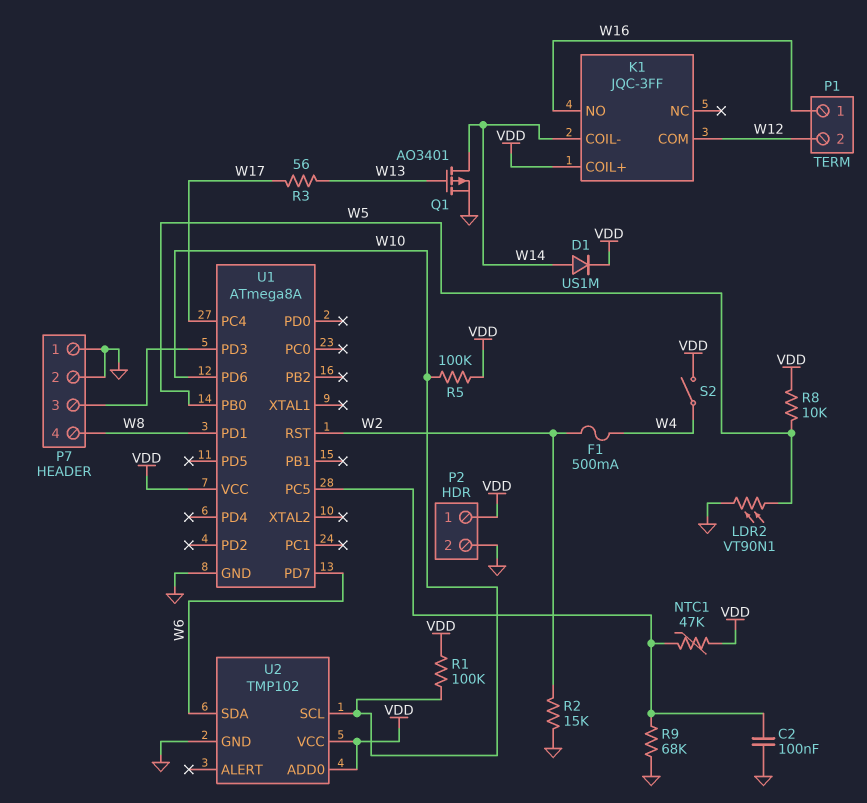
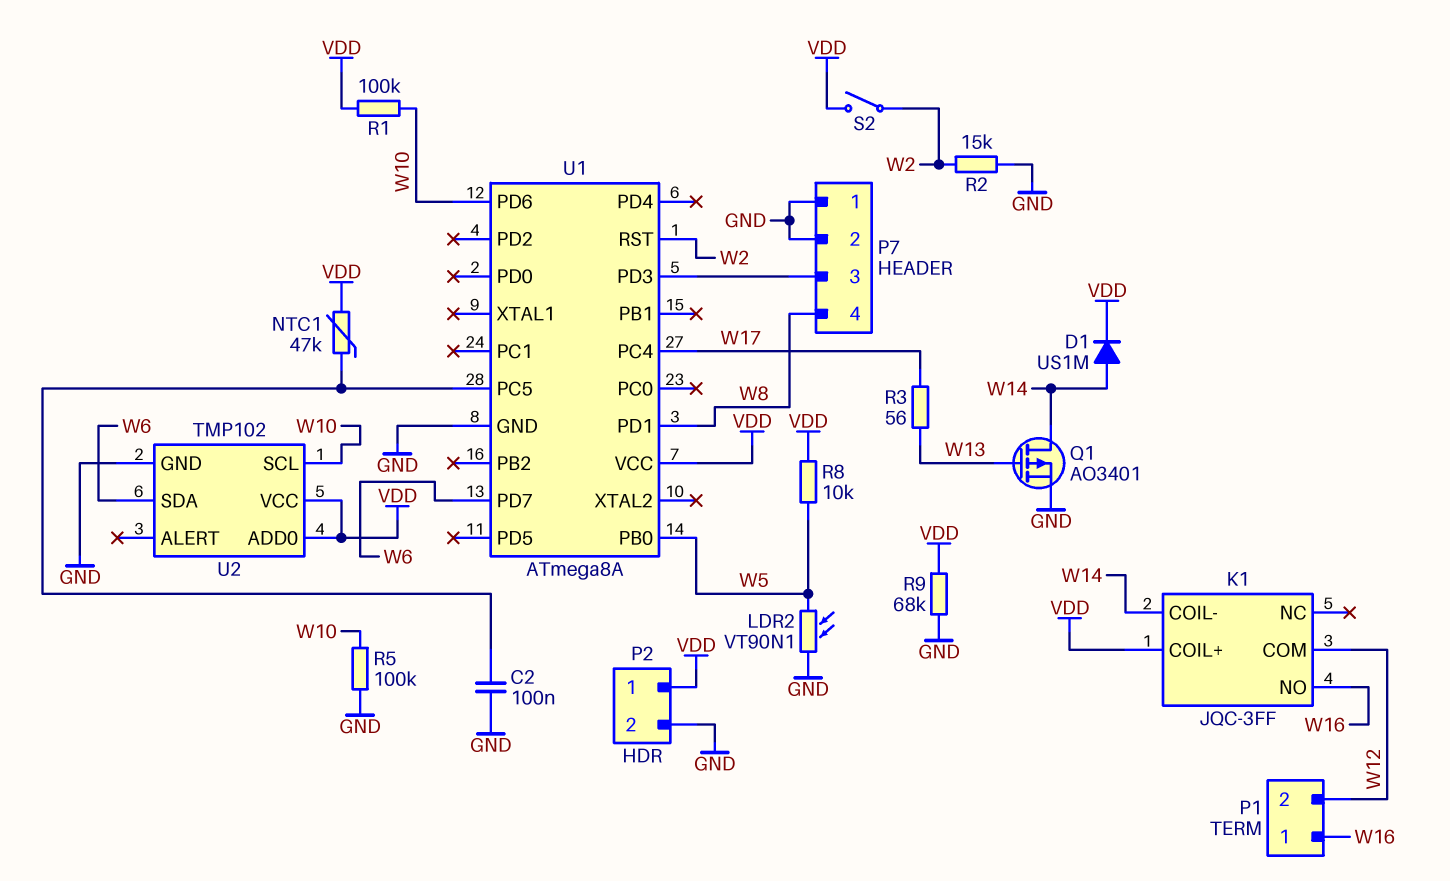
F1: 500mA (W2, W4) -> none
R5: 100k (VDD, W10) -> 100k (GND, W10)
R9: 68k (GND, U1/PC5) -> 68k (GND, VDD)
S2: switch (VDD, W4) -> switch (VDD, W2)

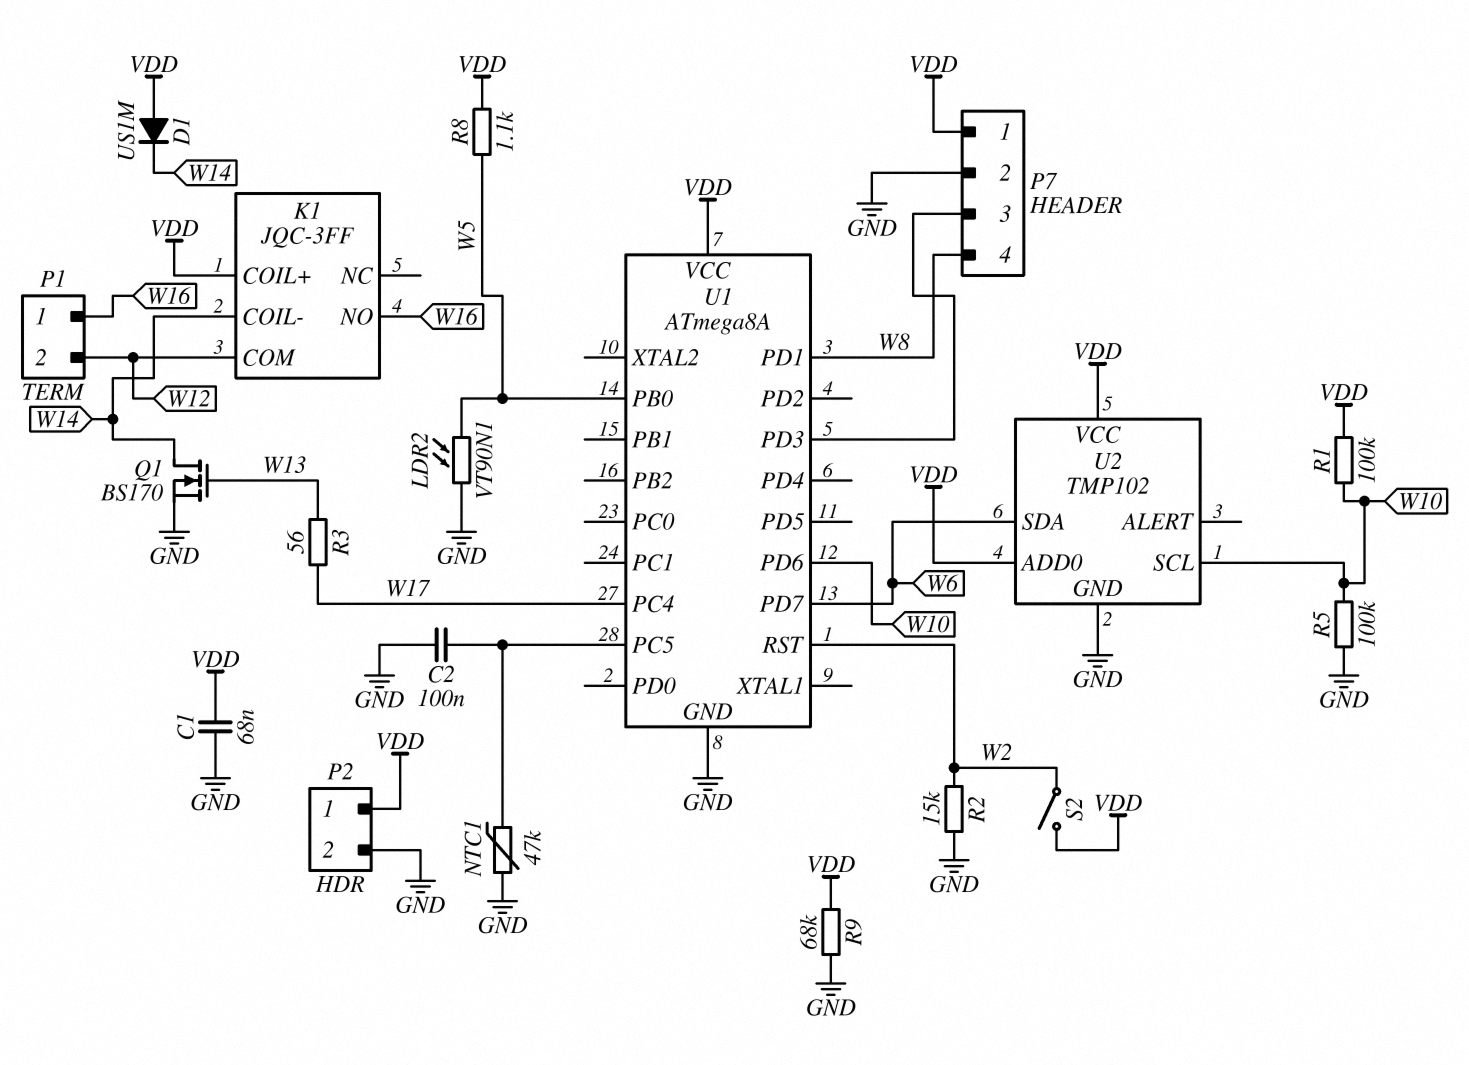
C1: none -> 68nF (GND, VDD)
D1: diode US1M (A W14, K VDD) -> diode US1M (A VDD, K W14)
NTC1: 47k (U1/PC5, VDD) -> 47k (GND, U1/PC5)
P7 pin 1: GND -> VDD
Q1: PMOS AO3401 (G W13, D W14, S GND) -> NMOS BS170 (G W13, D W14, S GND)
R8: 10k (VDD, W5) -> 1.1k (VDD, W5)

